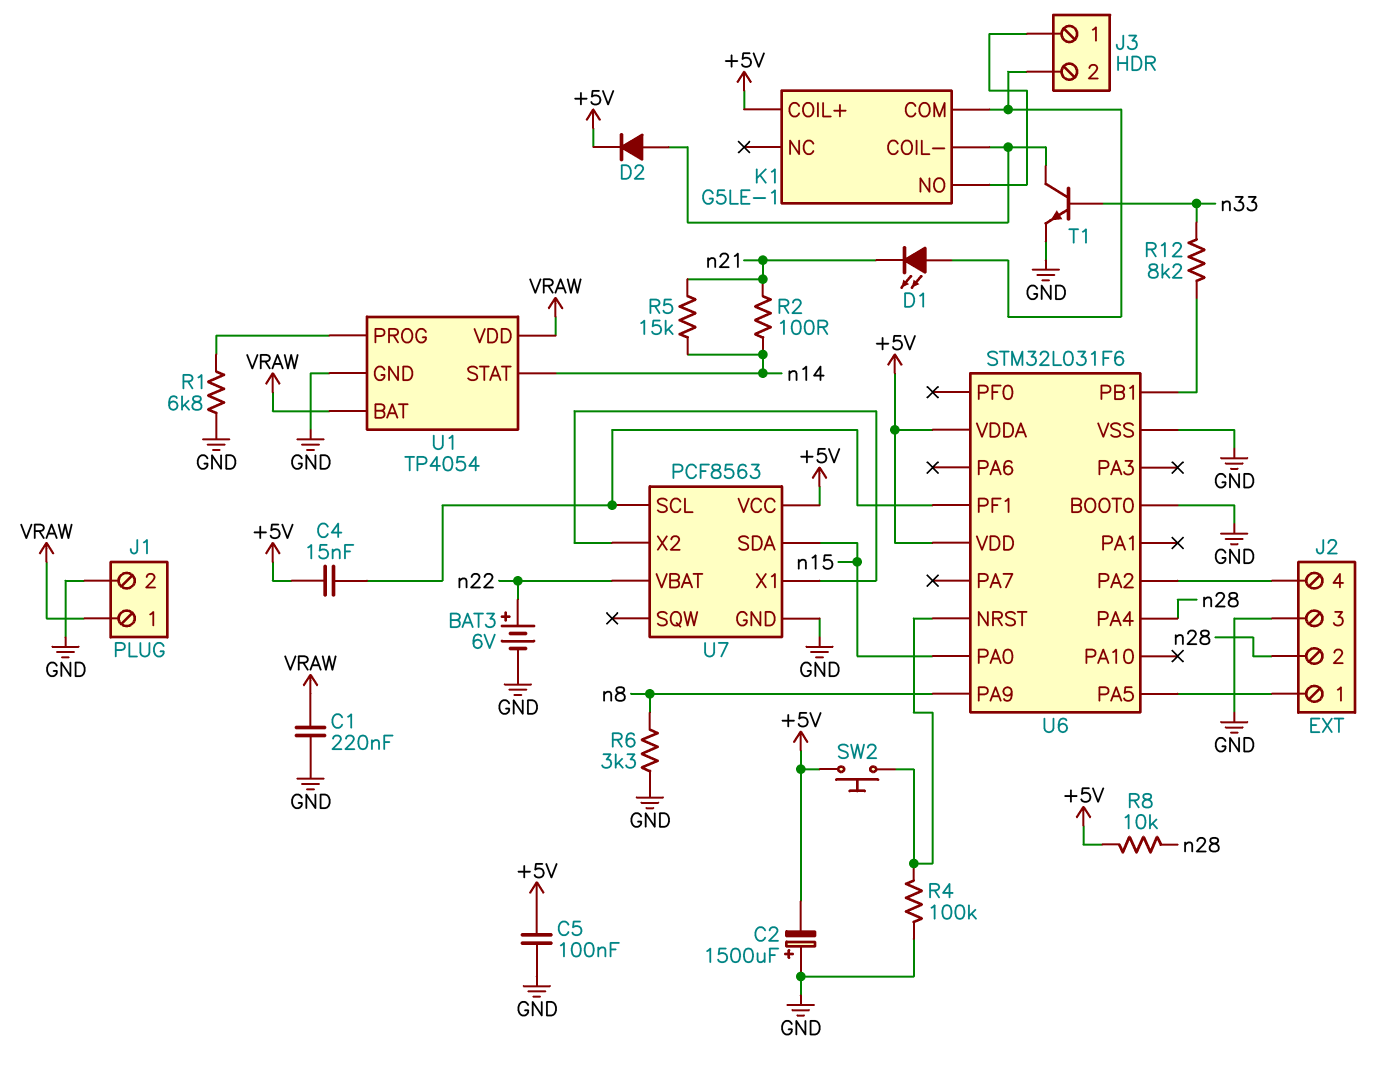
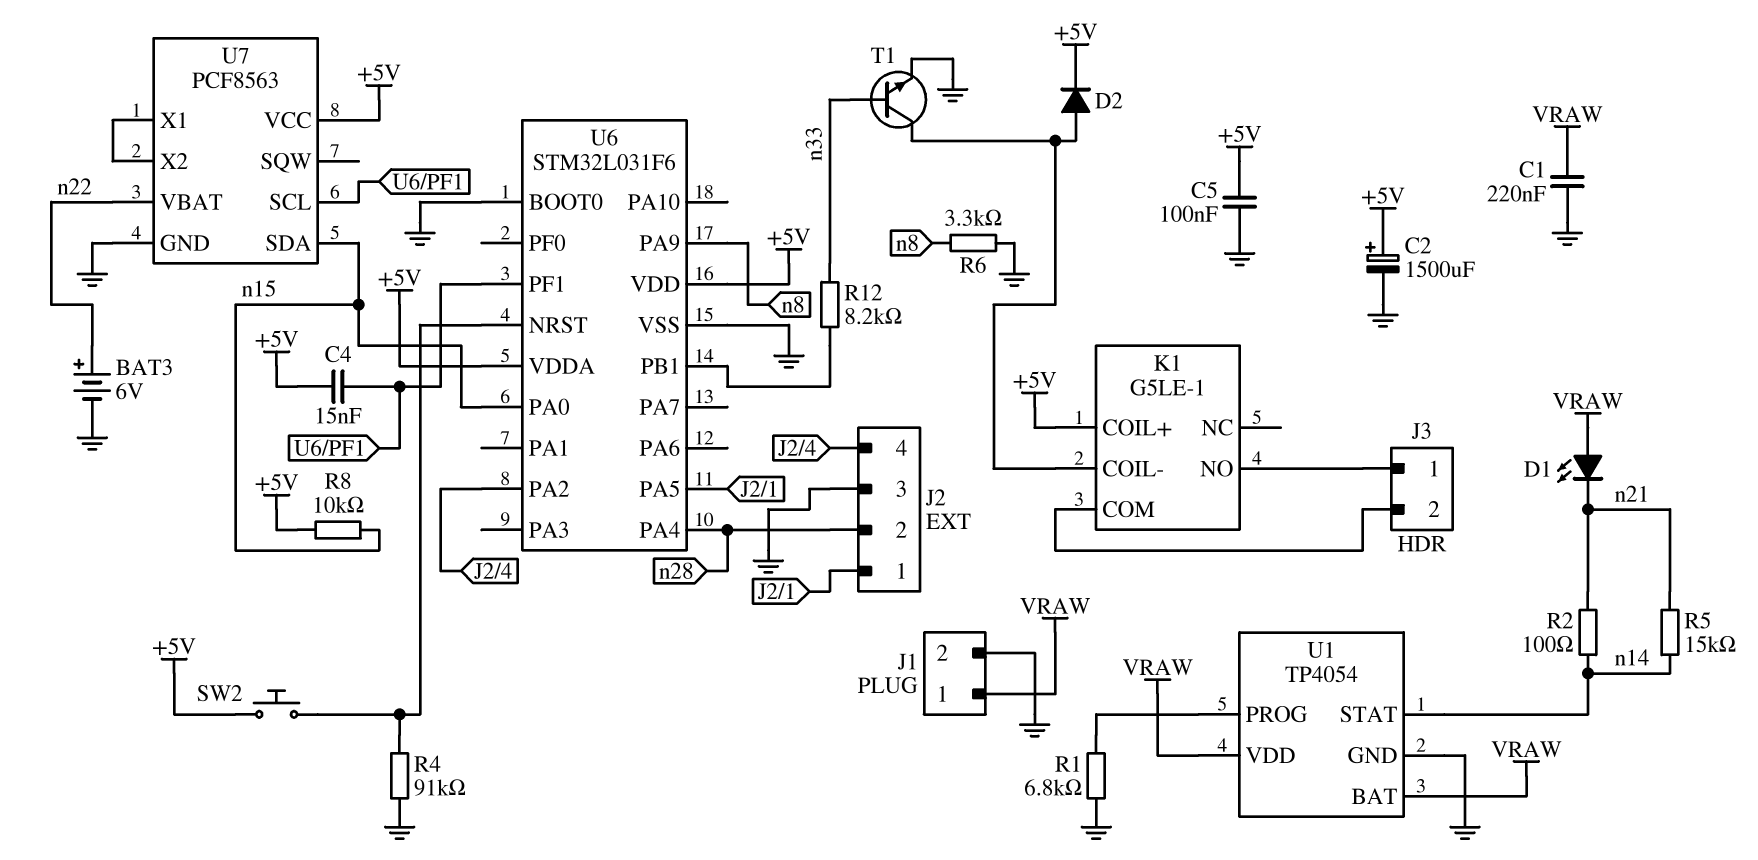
C2: 1500uF (plus GND, minus +5V) -> 1500uF (plus +5V, minus GND)
D1: LED (A J3/2, K n21) -> LED (A VRAW, K n21)
R4: 100k (GND, U6/NRST) -> 91k (GND, U6/NRST)
R8: 10k (+5V, n28) -> 10k (+5V, n15)

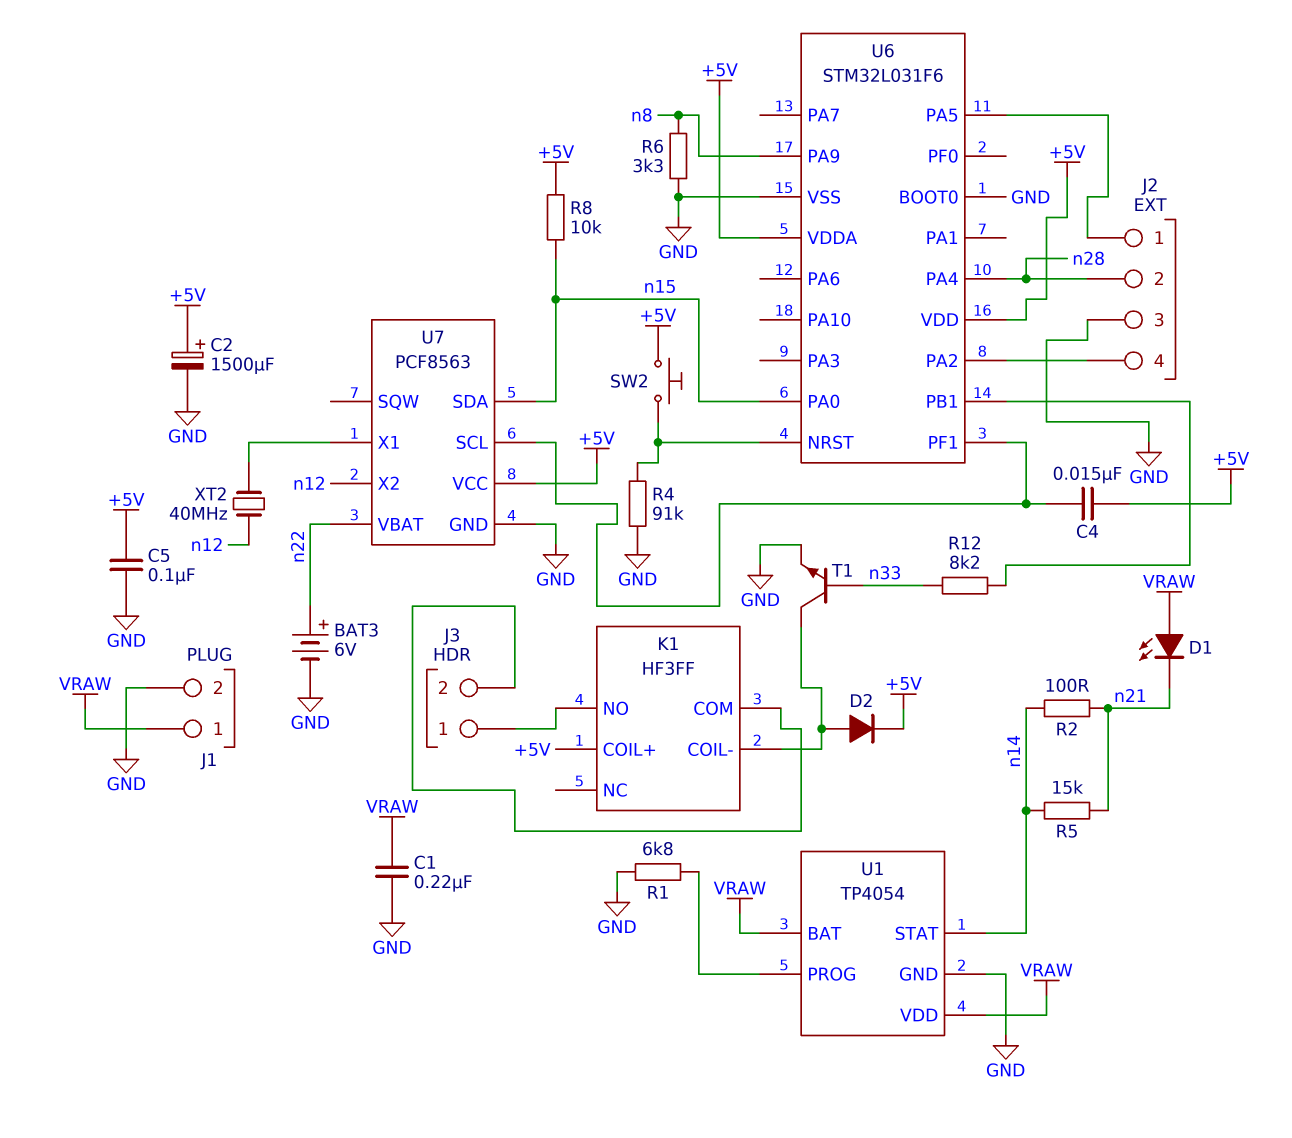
K1: G5LE-1 -> HF3FF
U7 pin X2: U7/X1 -> n12
XT2: none -> 40MHz (U7/X1, n12)

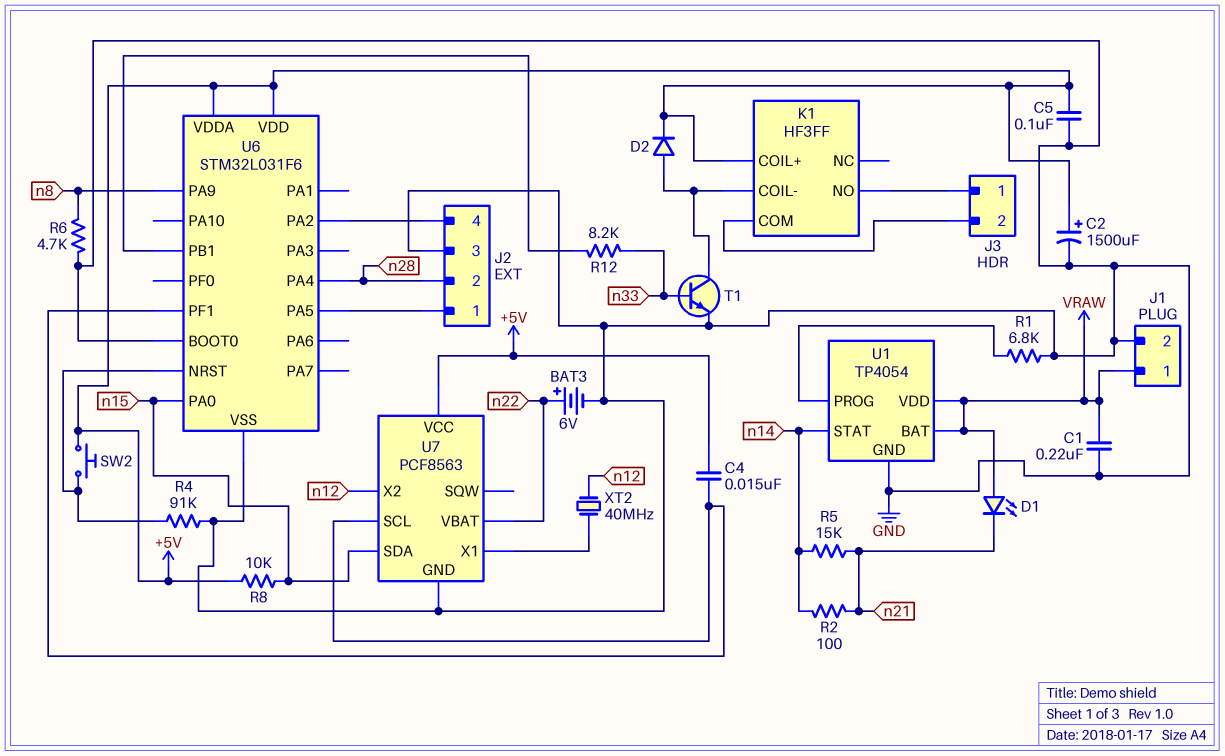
R6: 3.3k (GND, n8) -> 4.7k (GND, n8)

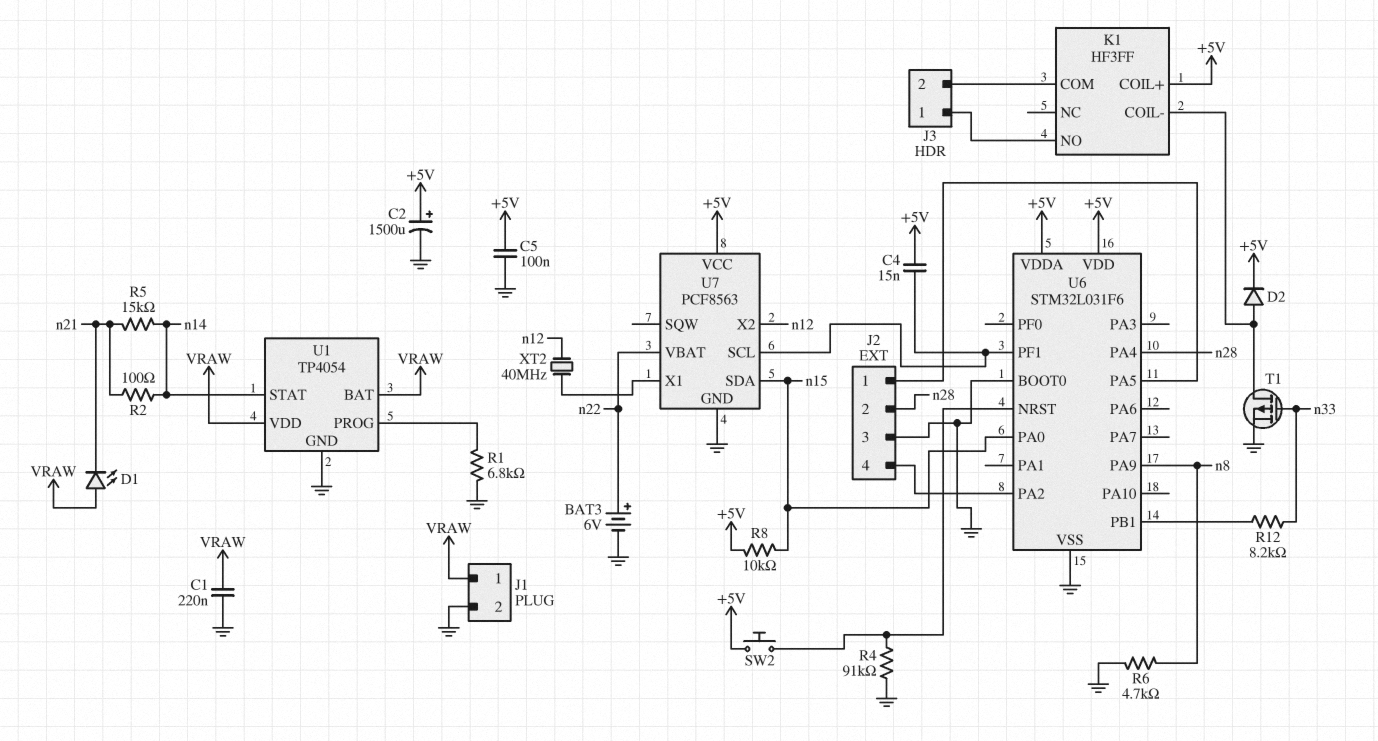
T1: NPN (B n33, C K1/COIL-, E GND) -> PMOS (G n33, D K1/COIL-, S GND)

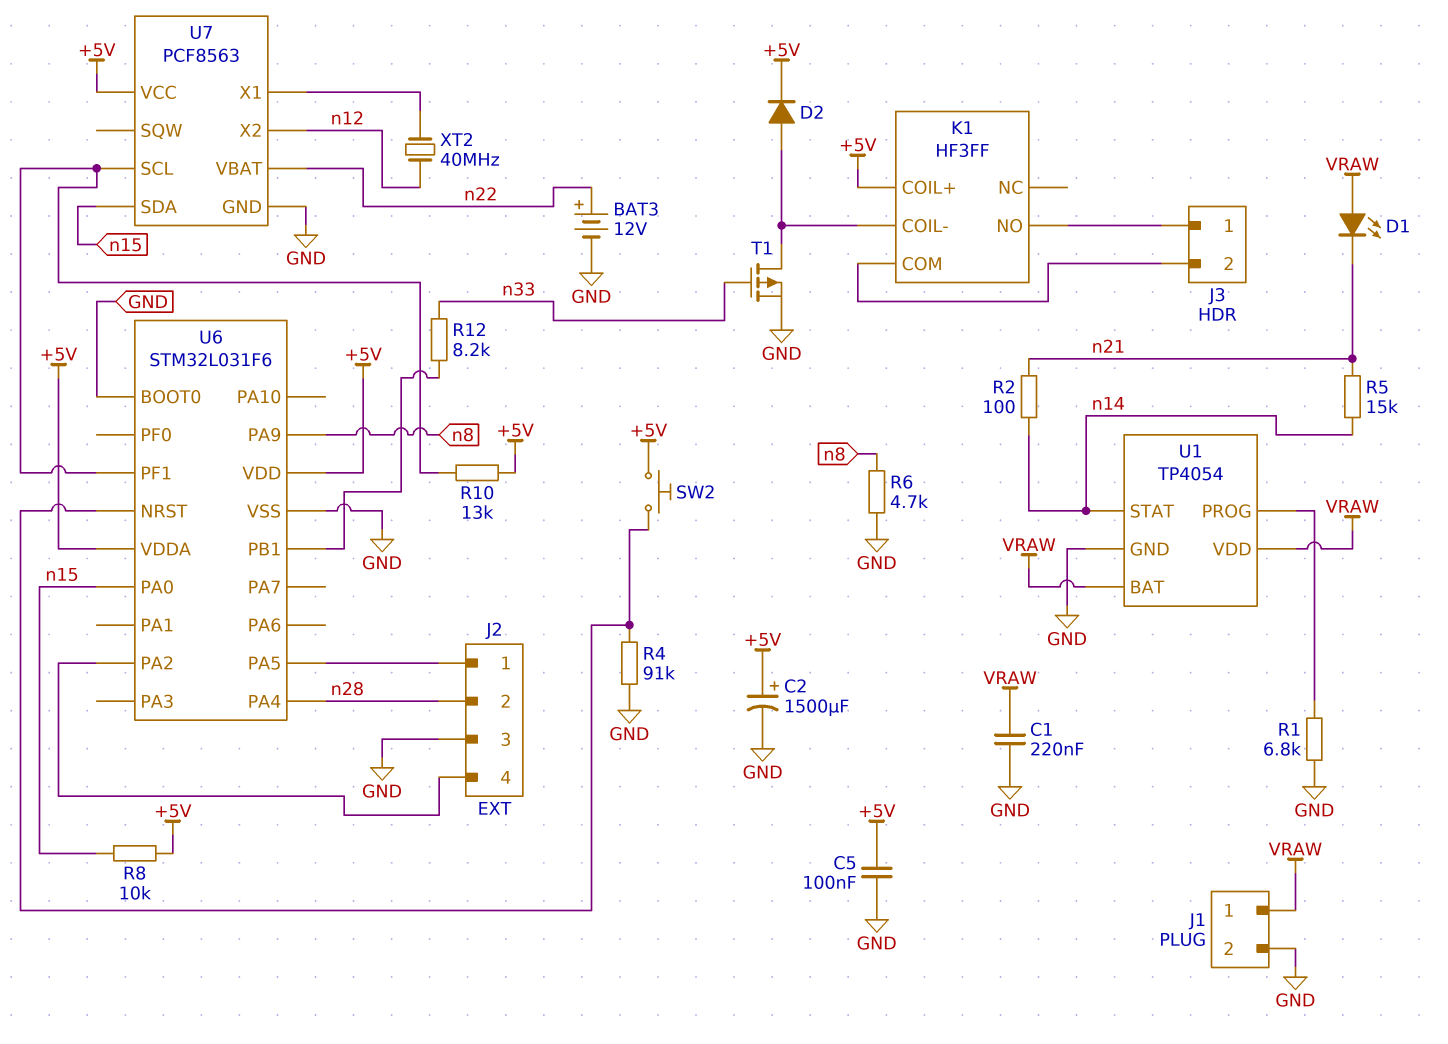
BAT3: 6V (plus n22, minus GND) -> 12V (plus n22, minus GND)
C4: 15nF (+5V, U6/PF1) -> none
R10: none -> 13k (+5V, U6/PF1)

